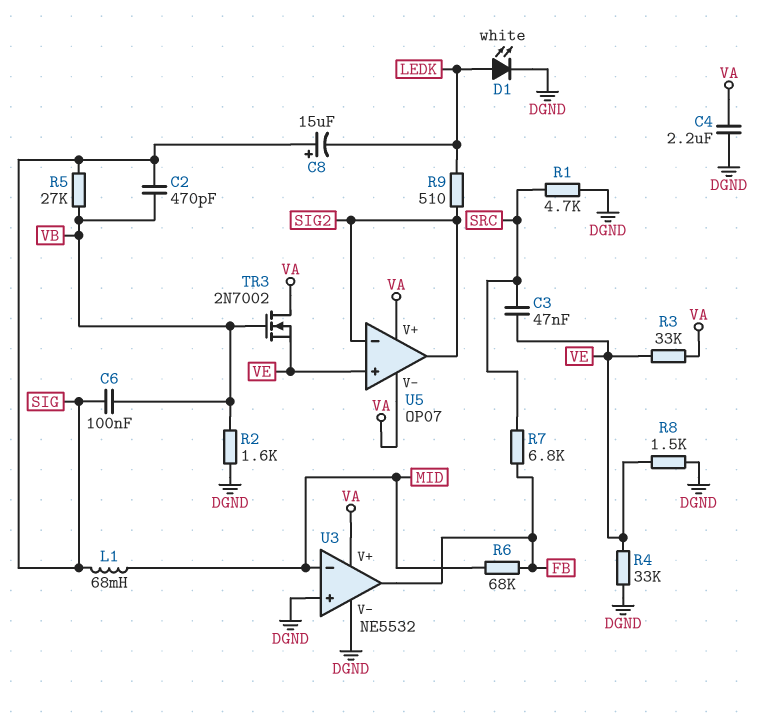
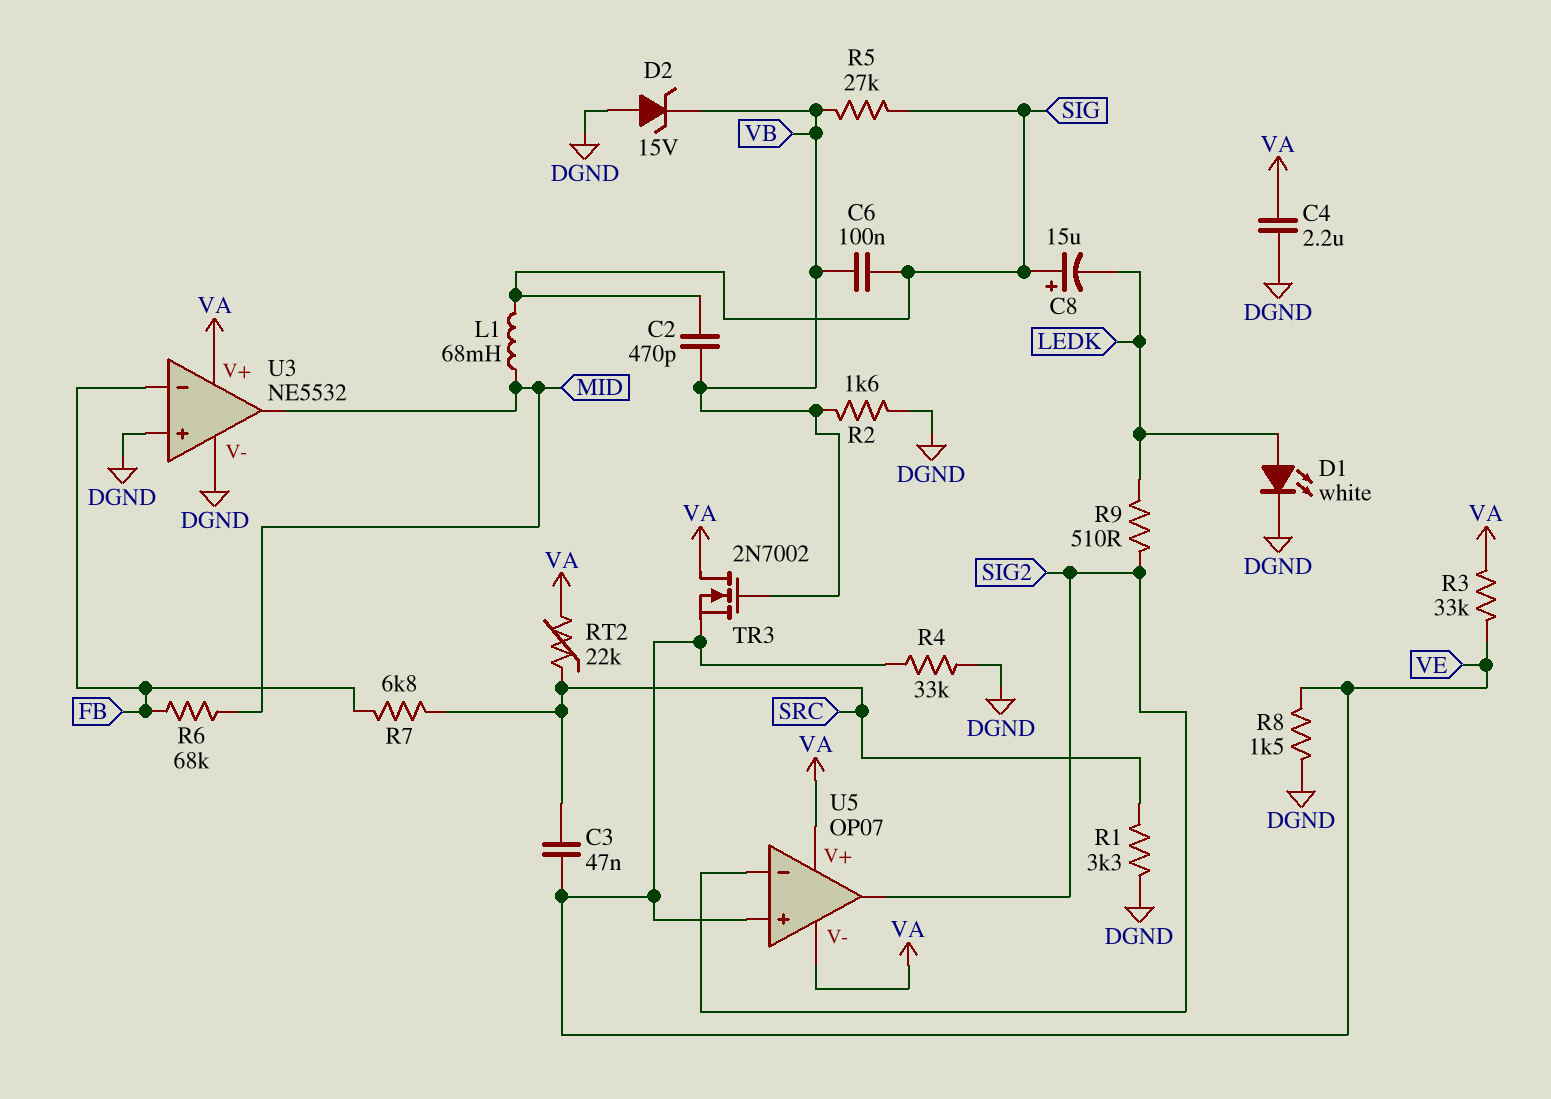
D2: none -> zener 15V (A DGND, K VB)
R1: 4.7k (DGND, SRC) -> 3.3k (DGND, SRC)
RT2: none -> 22k (SRC, VA)
U3 pin in-: MID -> FB
U3 pin out: FB -> MID

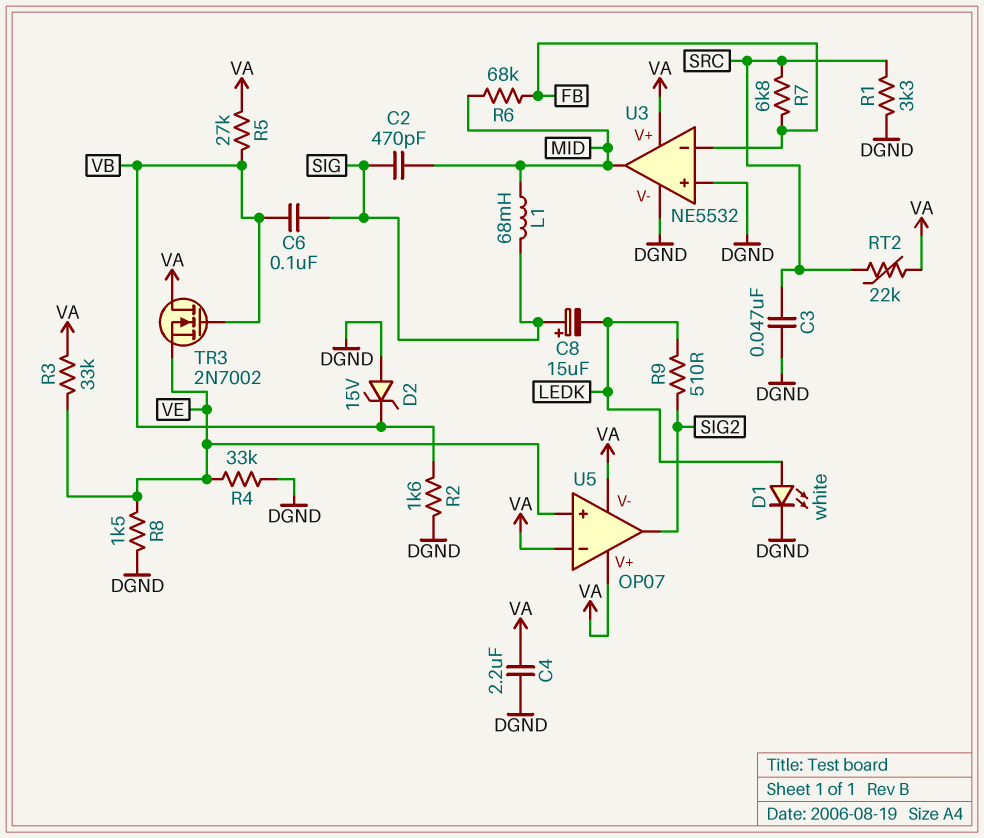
C2: 470pF (SIG, VB) -> 470pF (MID, SIG)
C3: 47nF (SRC, VE) -> 47nF (DGND, SRC)
R5: 27k (SIG, VB) -> 27k (VA, VB)
U5 pin in-: SIG2 -> VA

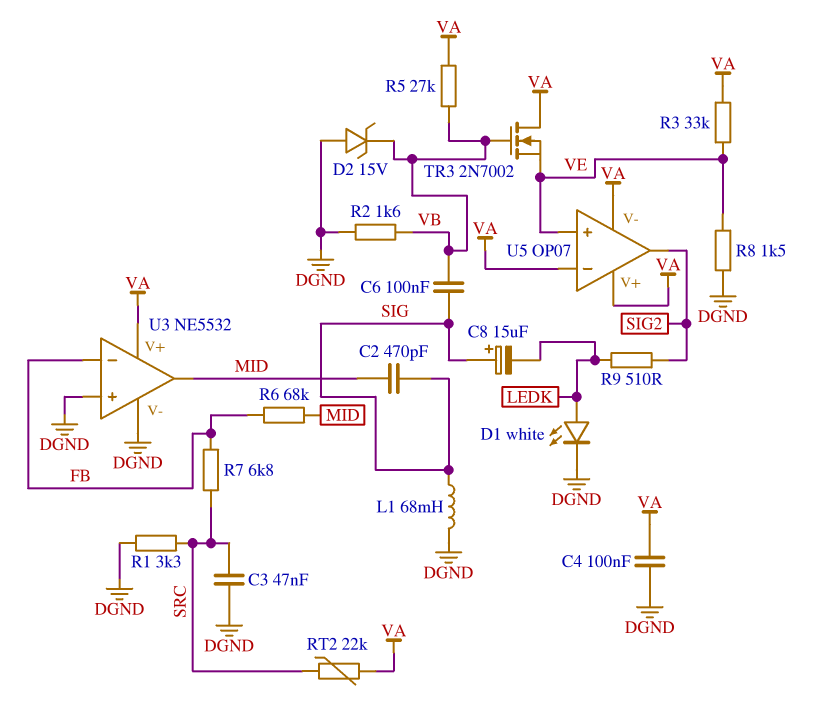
C4: 2.2uF (DGND, VA) -> 100nF (DGND, VA)
L1: 68mH (MID, SIG) -> 68mH (DGND, SIG)
R4: 33k (DGND, VE) -> none

